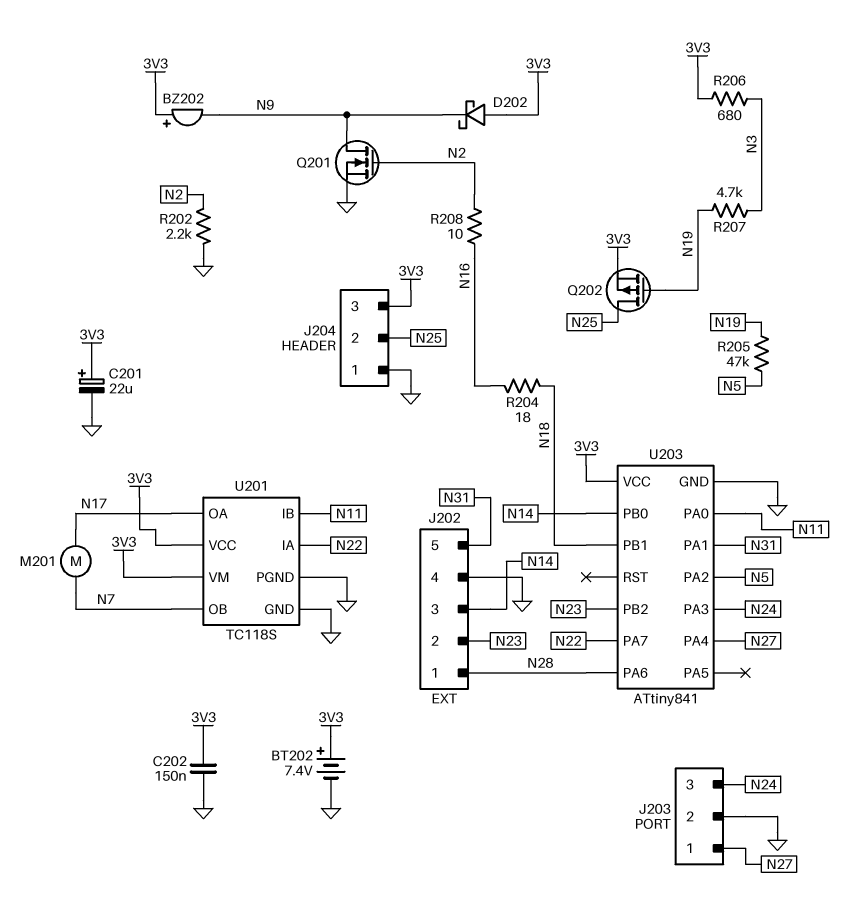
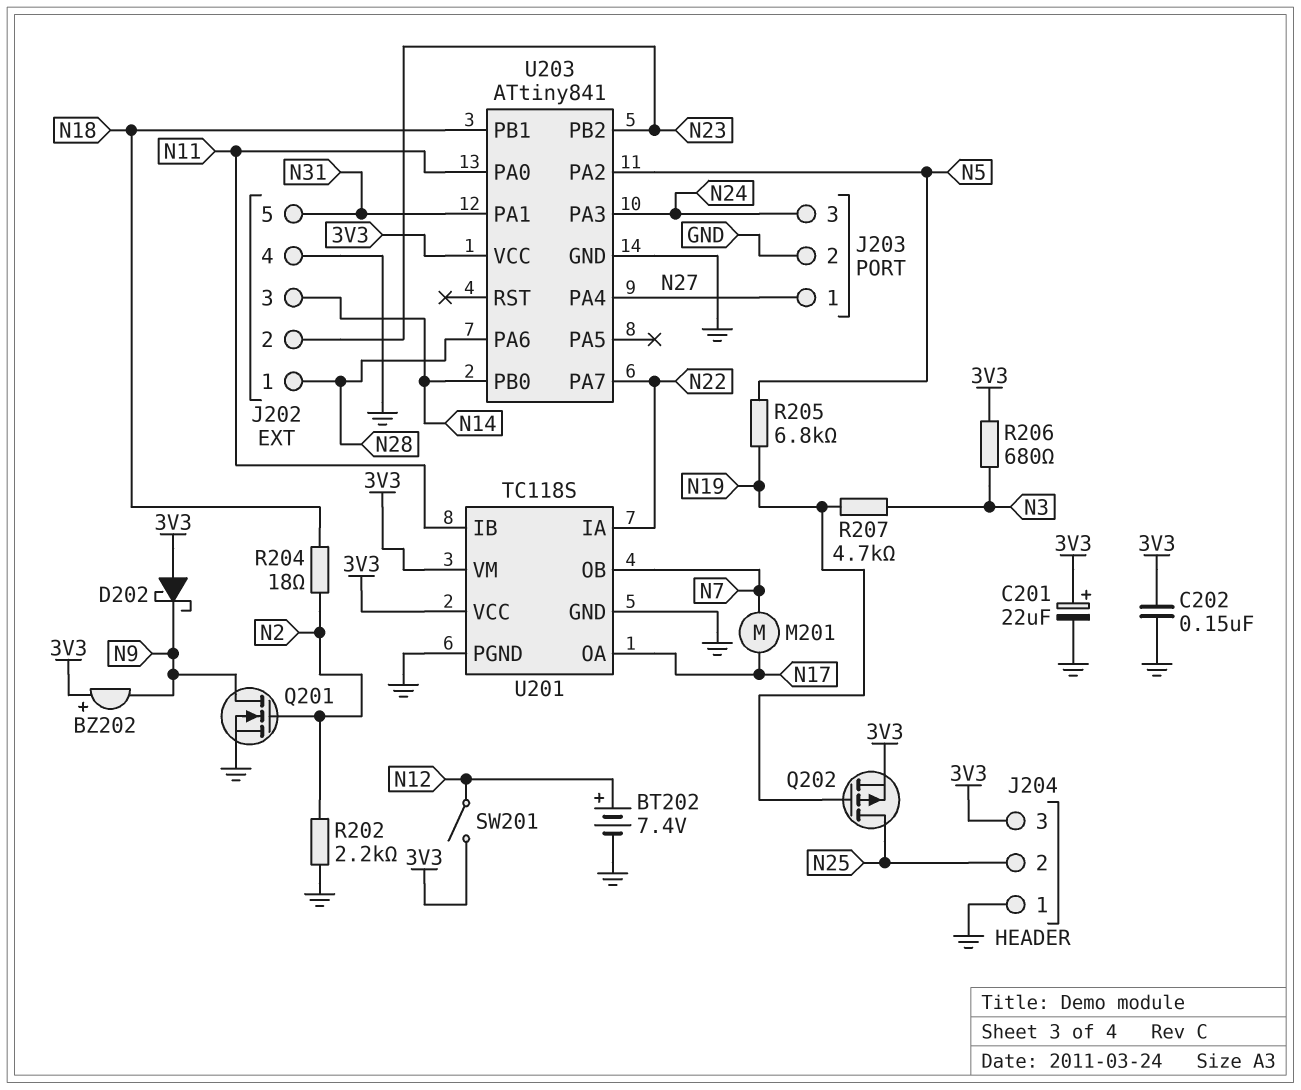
BT202: 7.4V (plus 3V3, minus GND) -> 7.4V (plus N12, minus GND)
R204: 18 (N16, N18) -> 18 (N2, N18)
R205: 47k (N5, N19) -> 6.8k (N5, N19)
R208: 10 (N2, N16) -> none
SW201: none -> switch (3V3, N12)

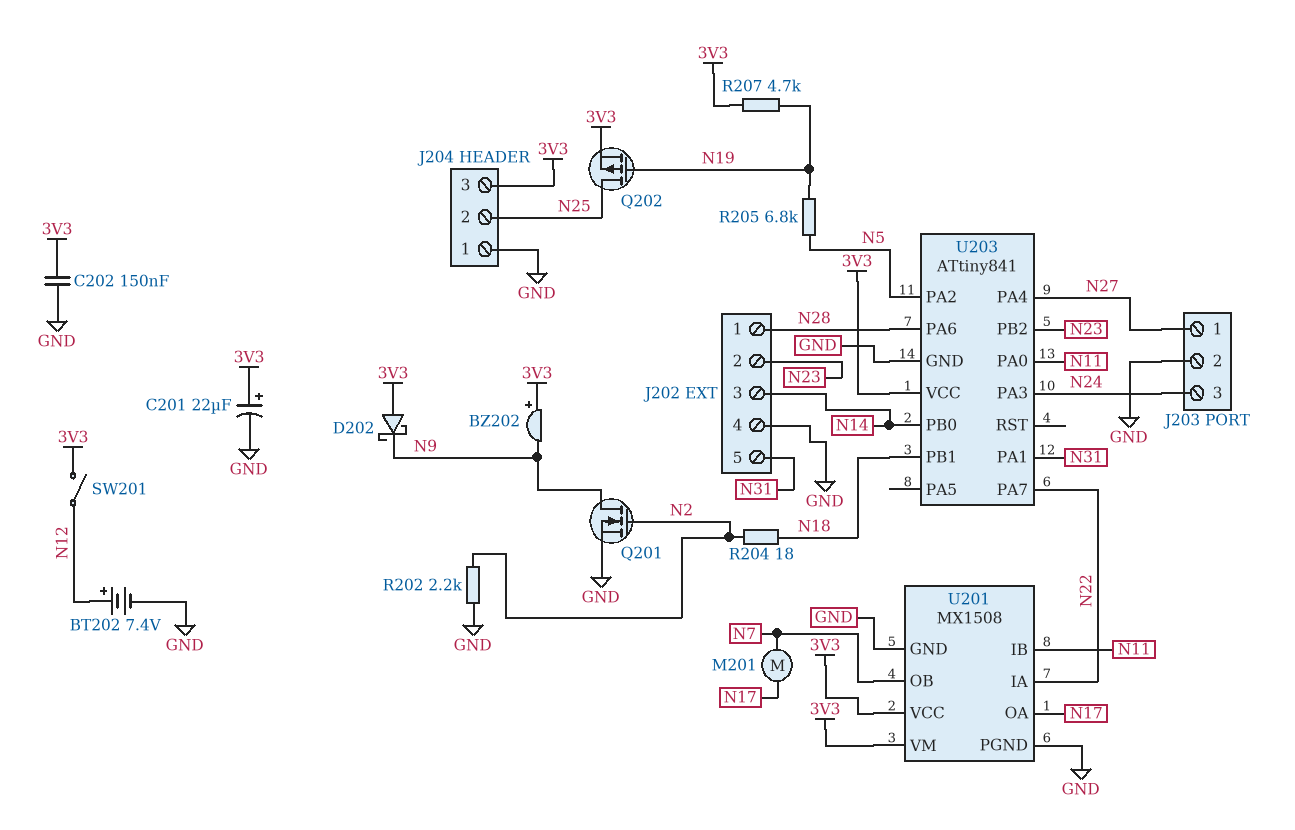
R206: 680 (3V3, N3) -> none
R207: 4.7k (N3, N19) -> 4.7k (3V3, N19)
U201: TC118S -> MX1508

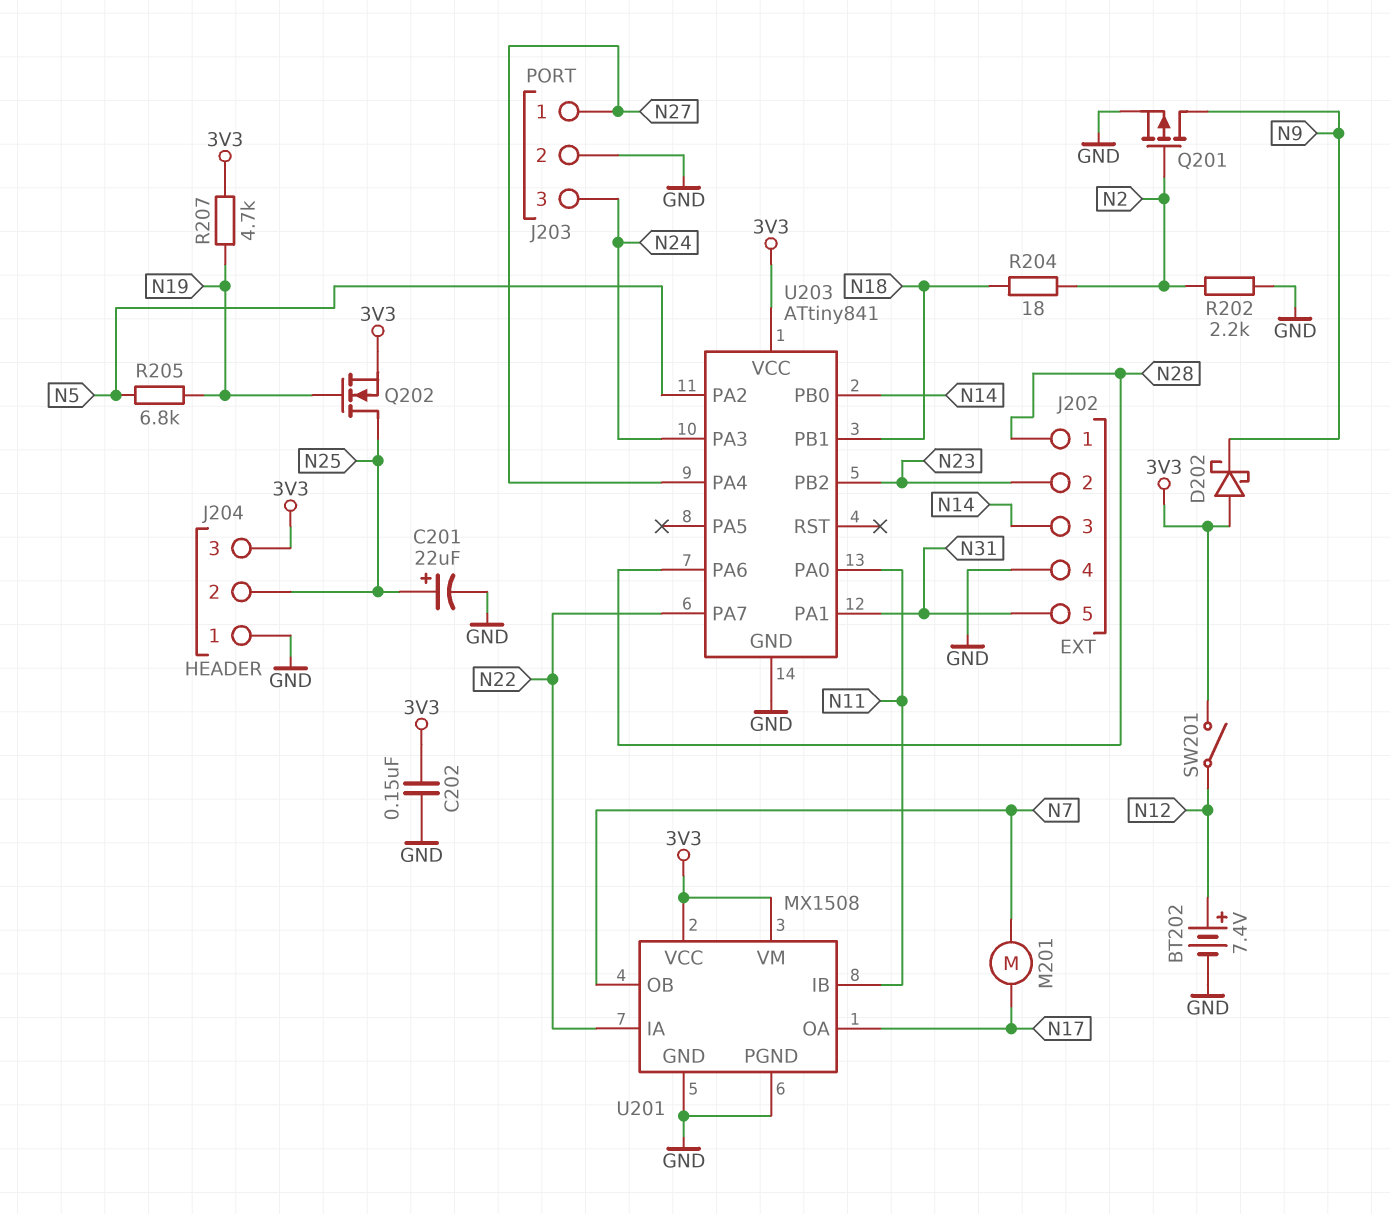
BZ202: buzzer (plus 3V3, minus N9) -> none
C201: 22uF (plus 3V3, minus GND) -> 22uF (plus N25, minus GND)
Q201: NMOS (G N2, D N9, S GND) -> PMOS (G N2, D N9, S GND)
Q202: PMOS (G N19, D N25, S 3V3) -> NMOS (G N19, D N25, S 3V3)

